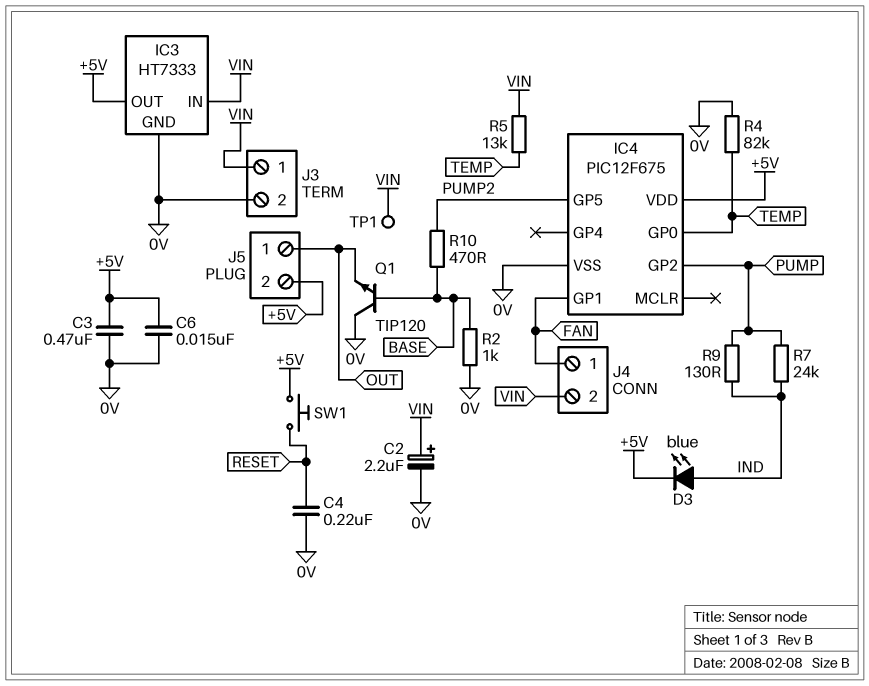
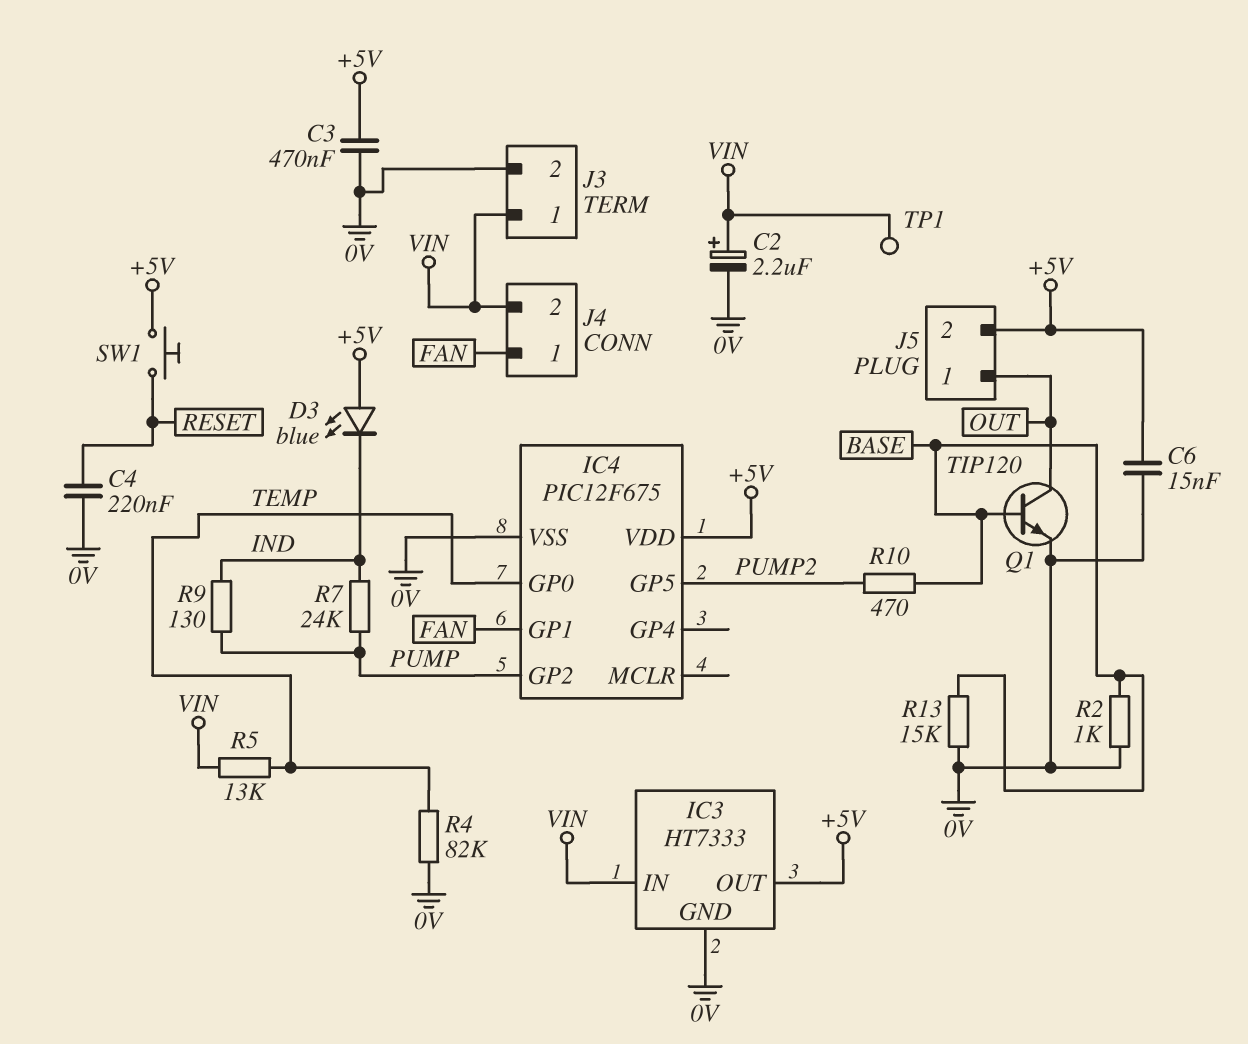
D3: LED blue (A IND, K +5V) -> LED blue (A +5V, K IND)
Q1: NPN TIP120 (B BASE, C 0V, E OUT) -> NPN TIP120 (B BASE, C OUT, E 0V)
R13: none -> 15k (0V, BASE)

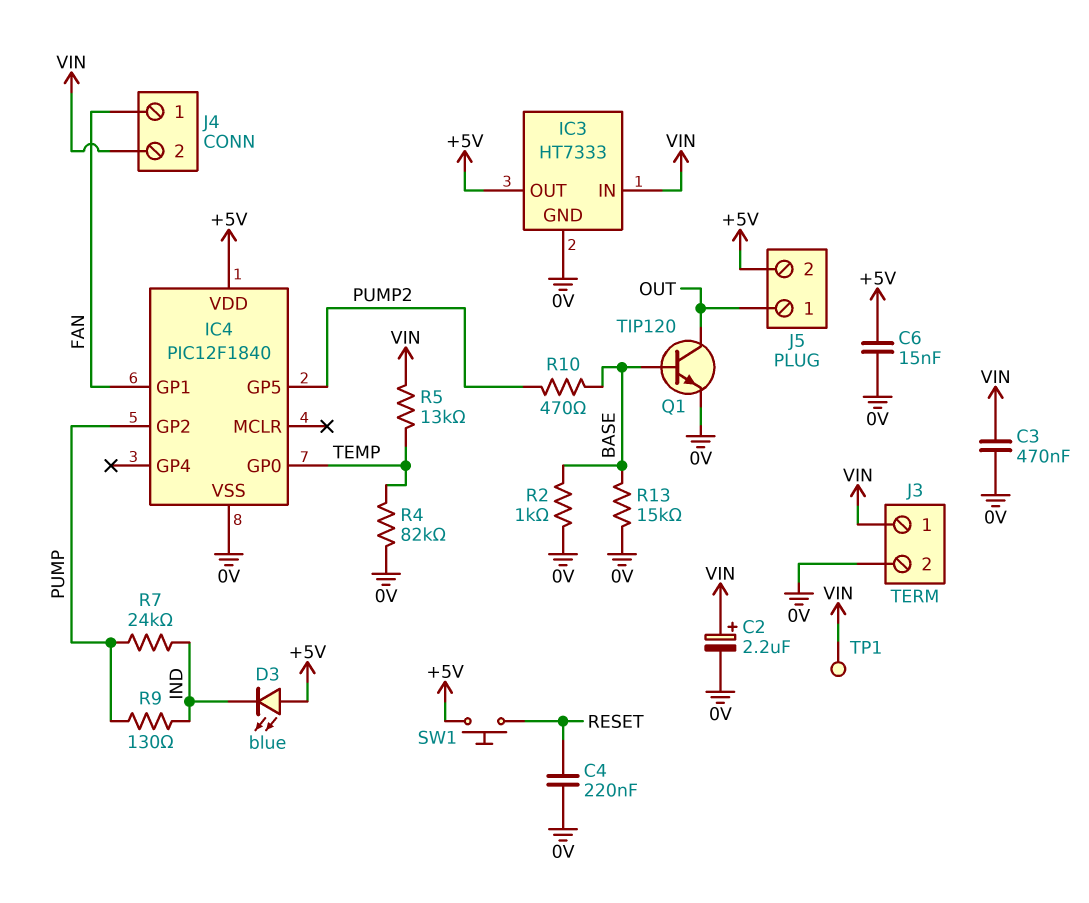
C3: 470nF (+5V, 0V) -> 470nF (0V, VIN)
IC4: PIC12F675 -> PIC12F1840

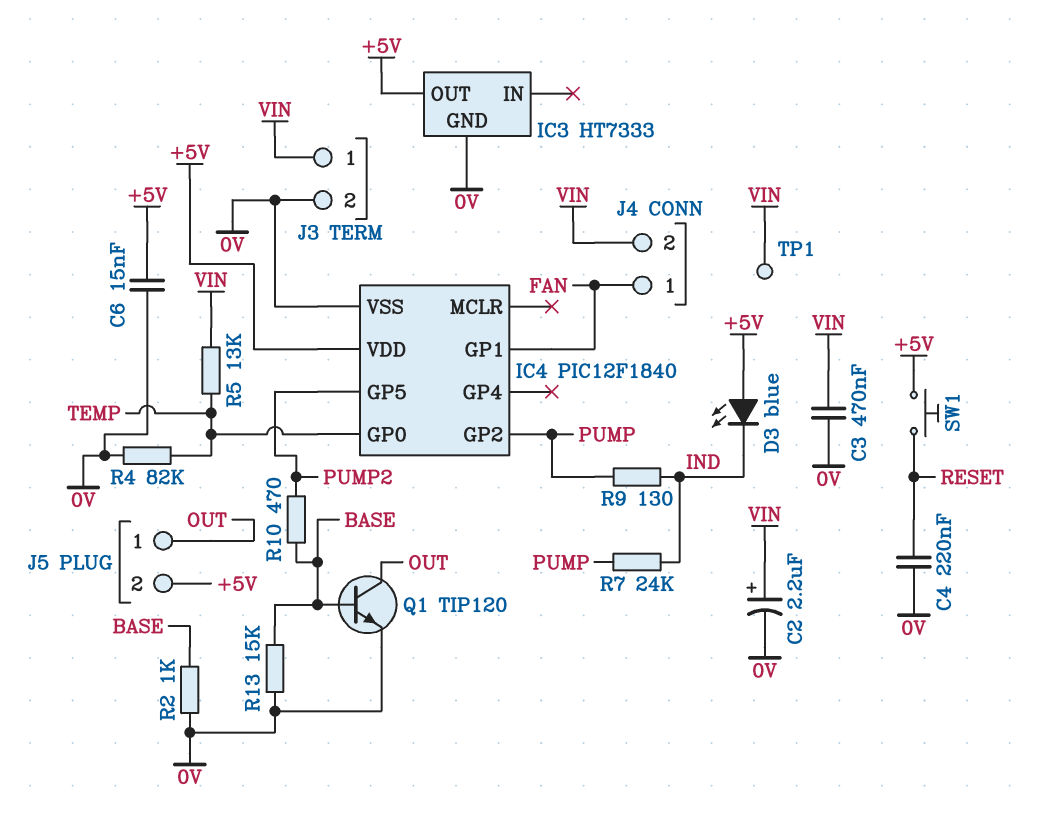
IC3 pin IN: VIN -> none

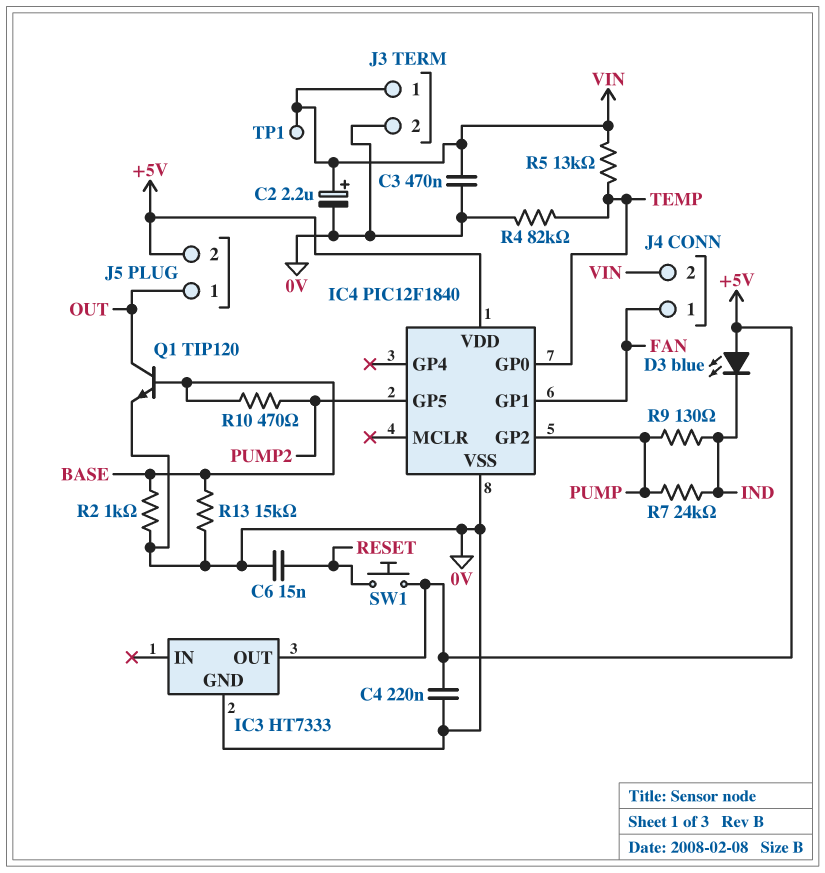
C4: 220nF (0V, RESET) -> 220nF (+5V, 0V)
C6: 15nF (+5V, 0V) -> 15nF (0V, RESET)

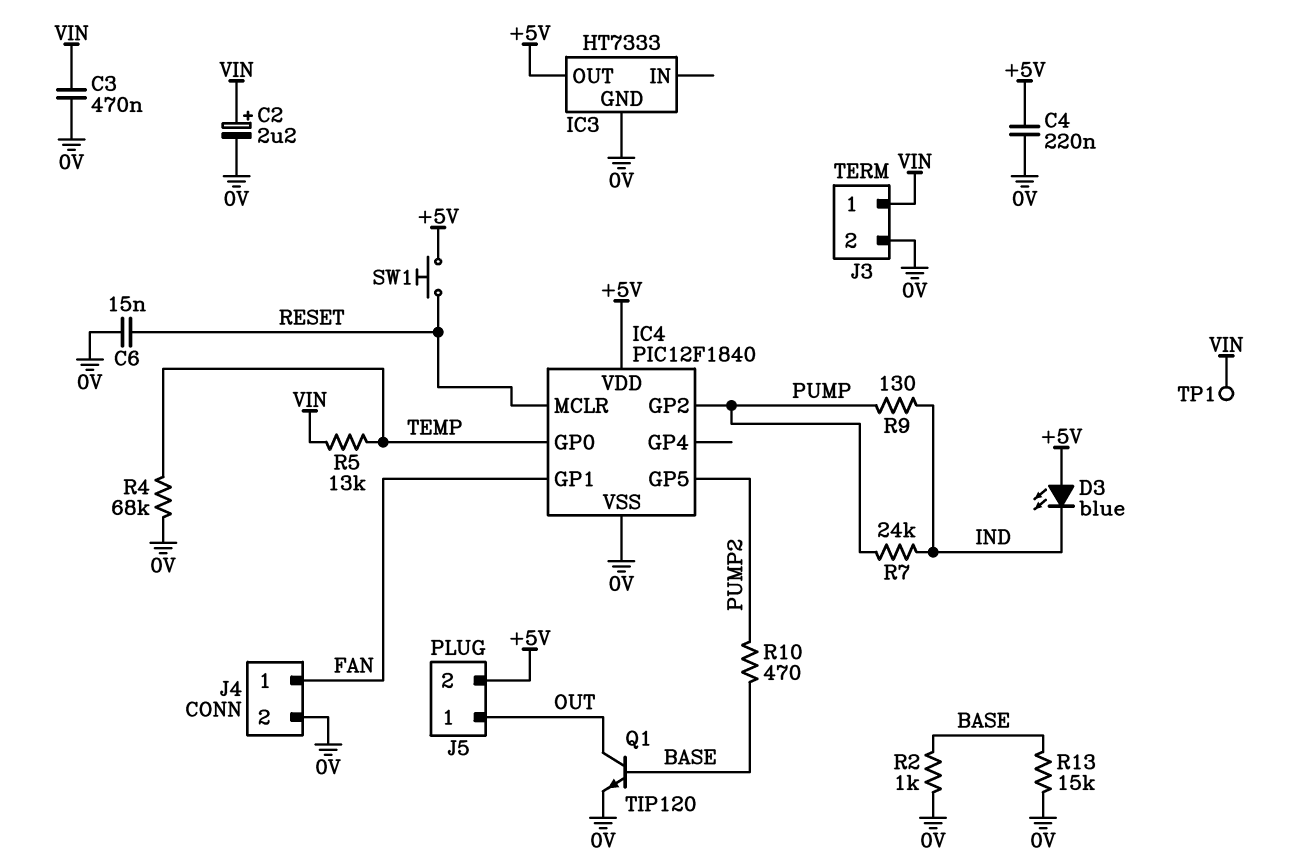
IC4 pin MCLR: none -> RESET
J4 pin 2: VIN -> 0V
R4: 82k (0V, TEMP) -> 68k (0V, TEMP)

